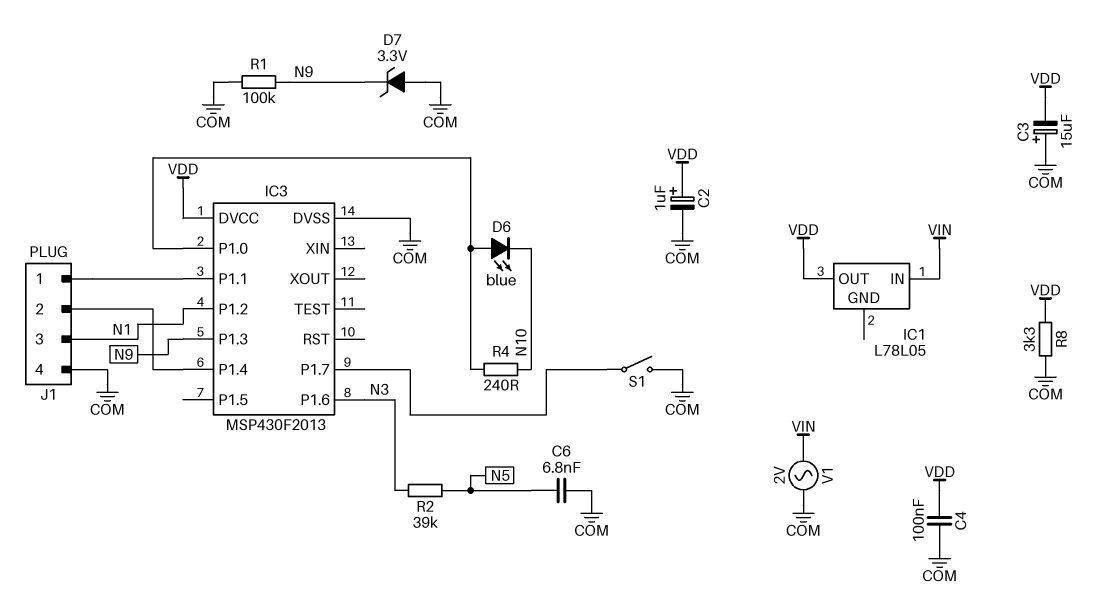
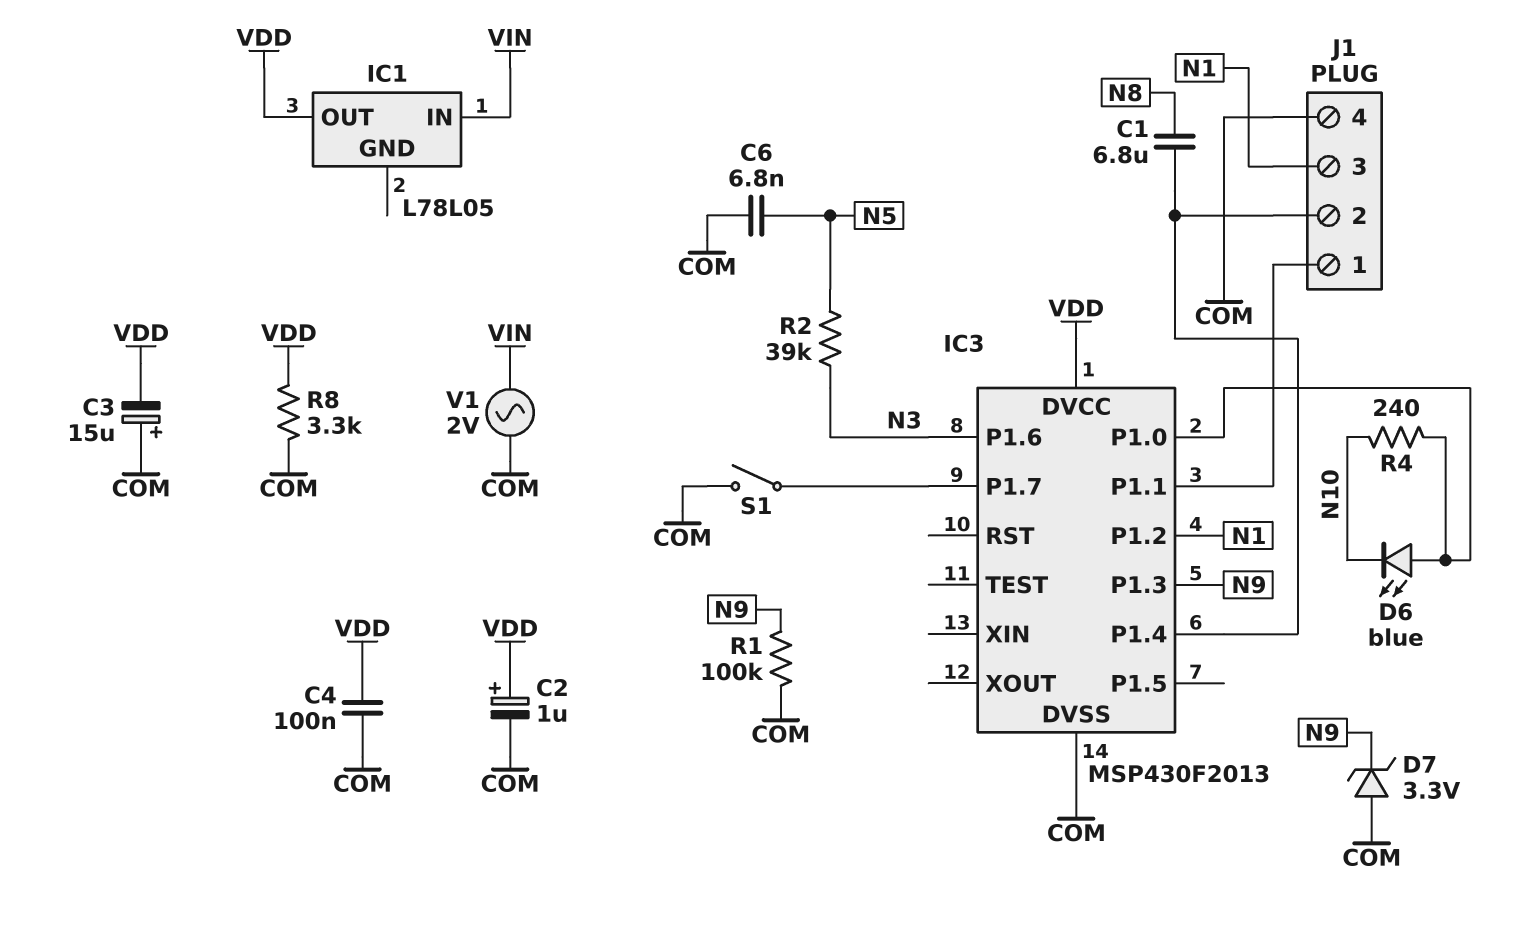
C1: none -> 6.8uF (IC3/P1.4, N8)

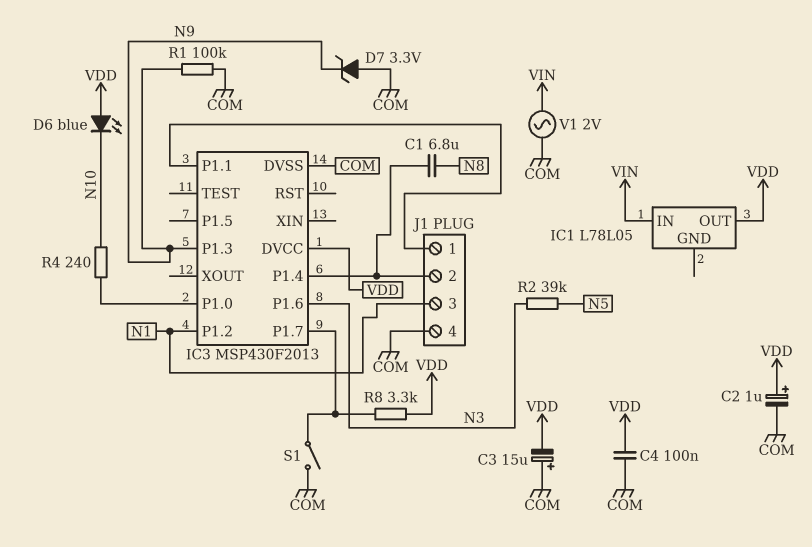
C6: 6.8nF (COM, N5) -> none
D6: LED blue (A IC3/P1.0, K N10) -> LED blue (A VDD, K N10)
R8: 3.3k (COM, VDD) -> 3.3k (IC3/P1.7, VDD)

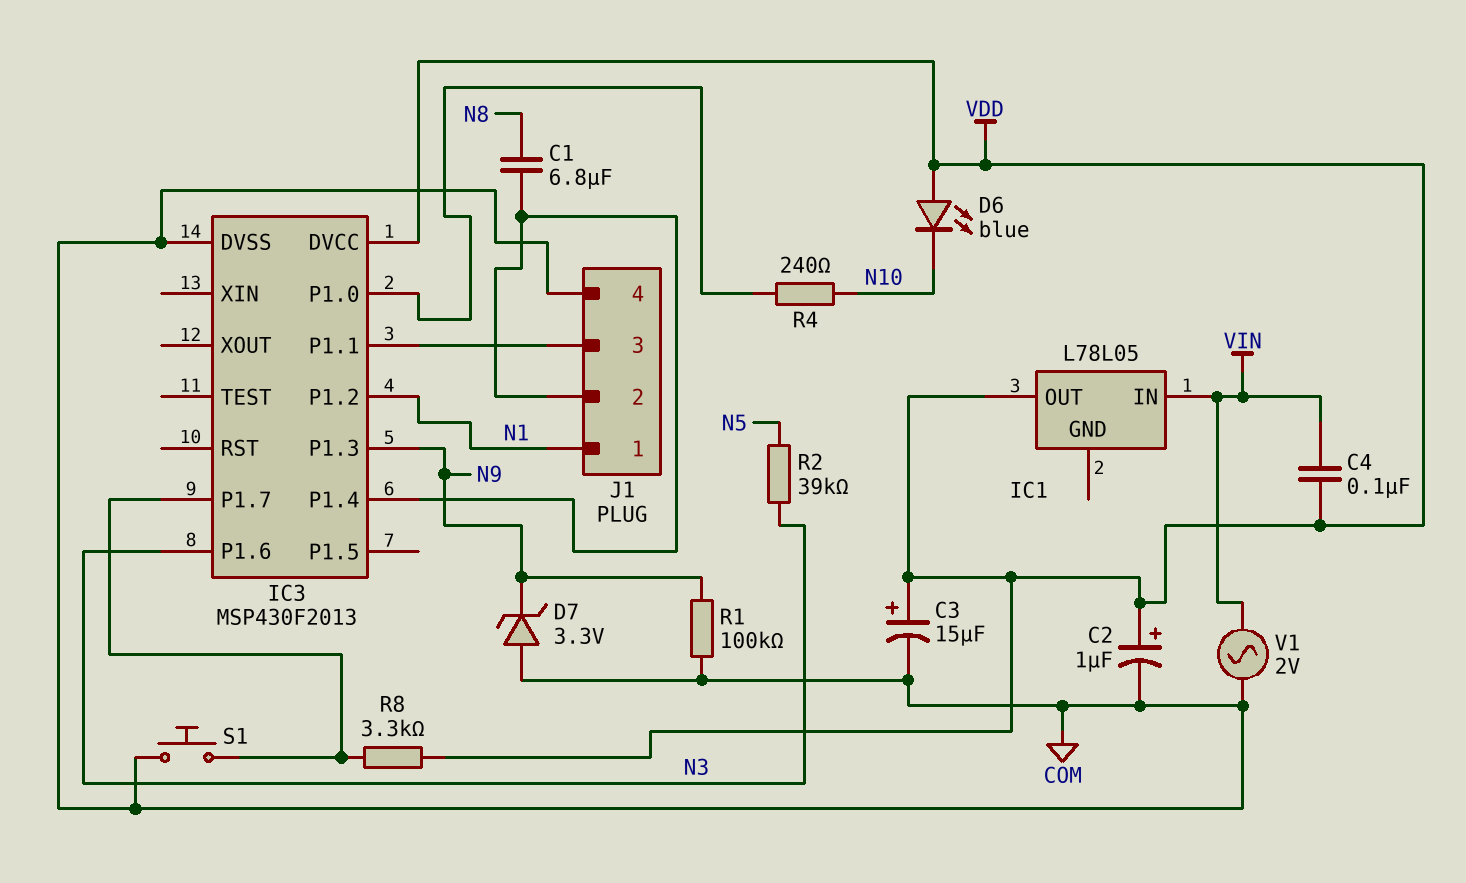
C3: 15uF (plus COM, minus VDD) -> 15uF (plus VDD, minus COM)
C4: 100nF (COM, VDD) -> 100nF (VDD, VIN)
J1 pin 1: IC3/P1.1 -> N1
J1 pin 3: N1 -> IC3/P1.1
S1: switch (COM, IC3/P1.7) -> button (COM, IC3/P1.7)

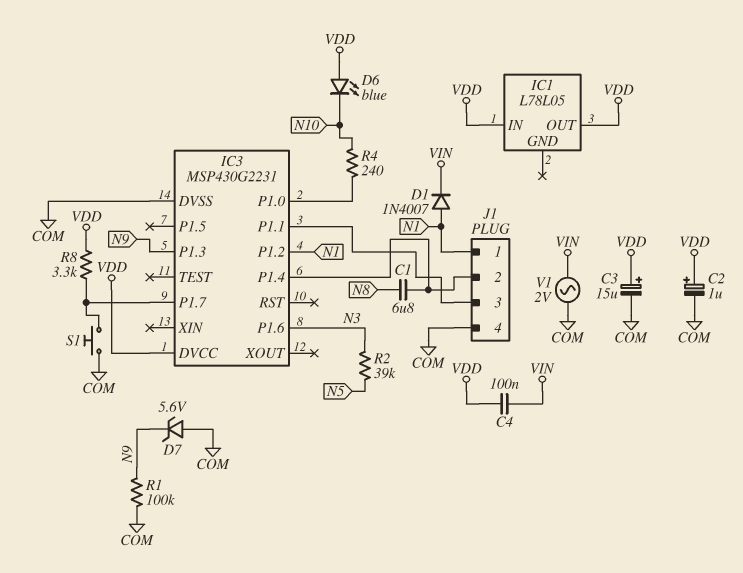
D1: none -> diode 1N4007 (A N1, K VIN)
D7: zener 3.3V (A COM, K N9) -> zener 5.6V (A COM, K N9)
IC1 pin IN: VIN -> VDD
IC3: MSP430F2013 -> MSP430G2231

